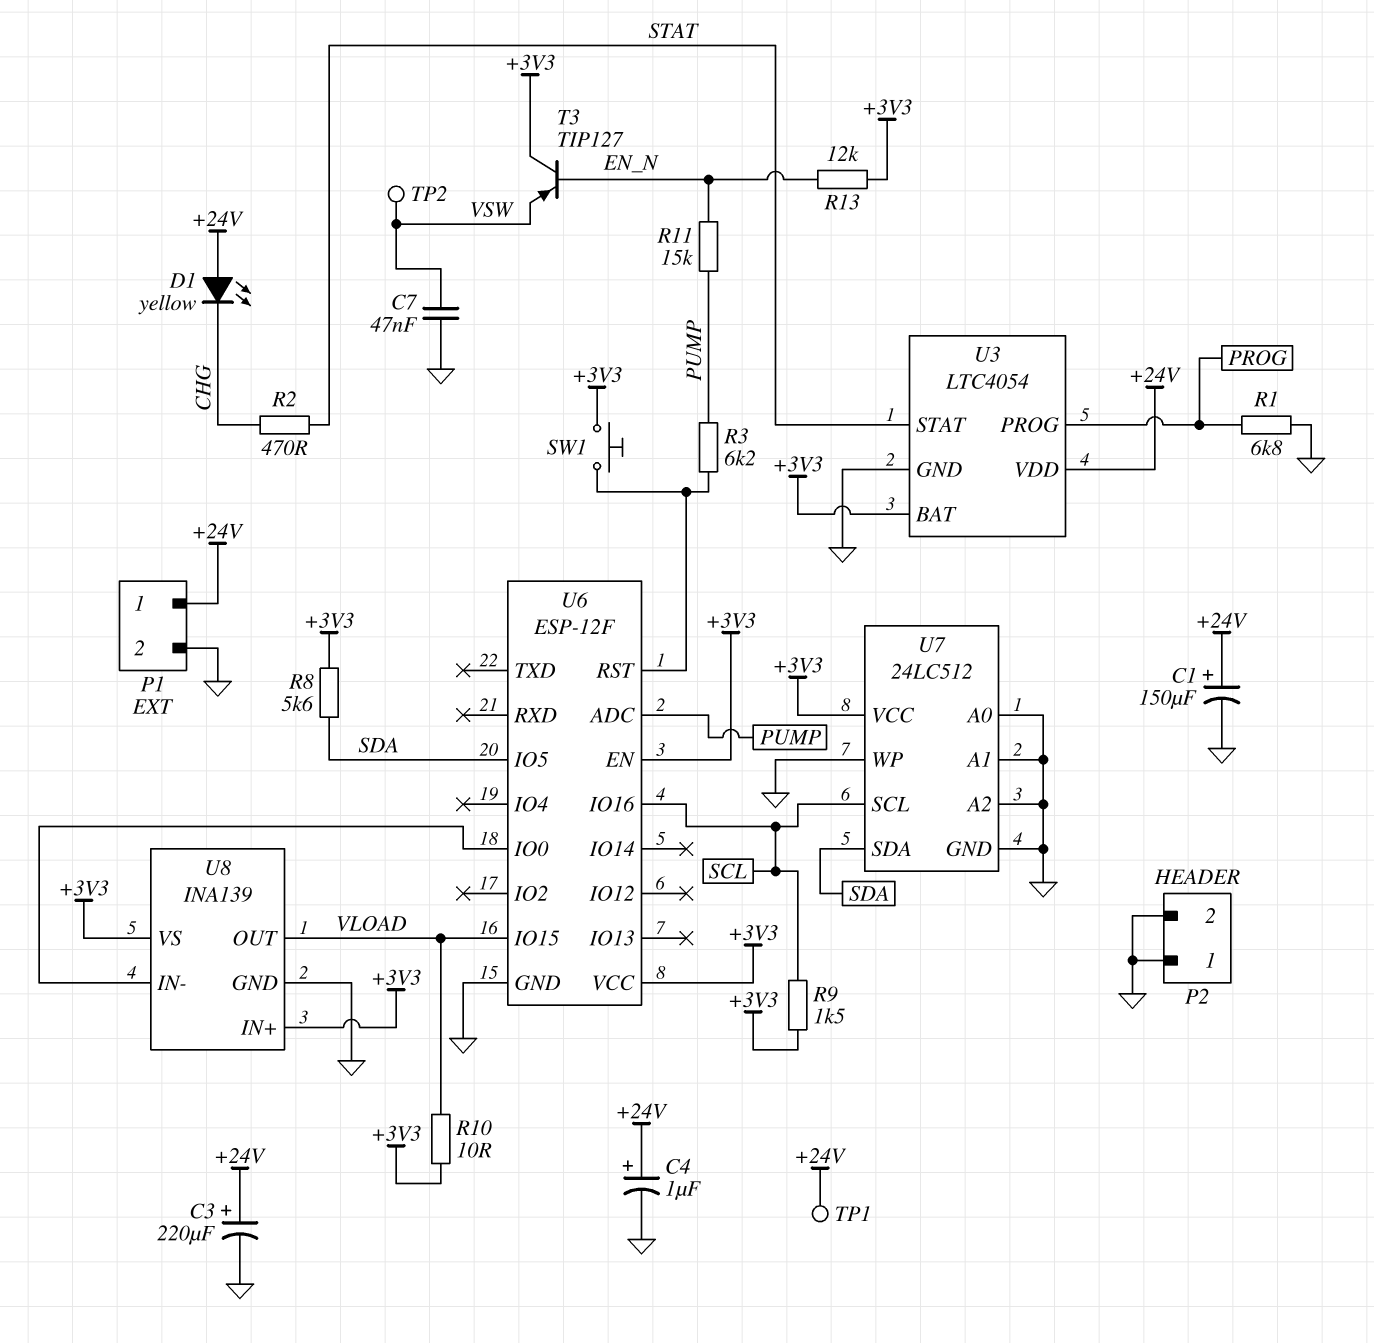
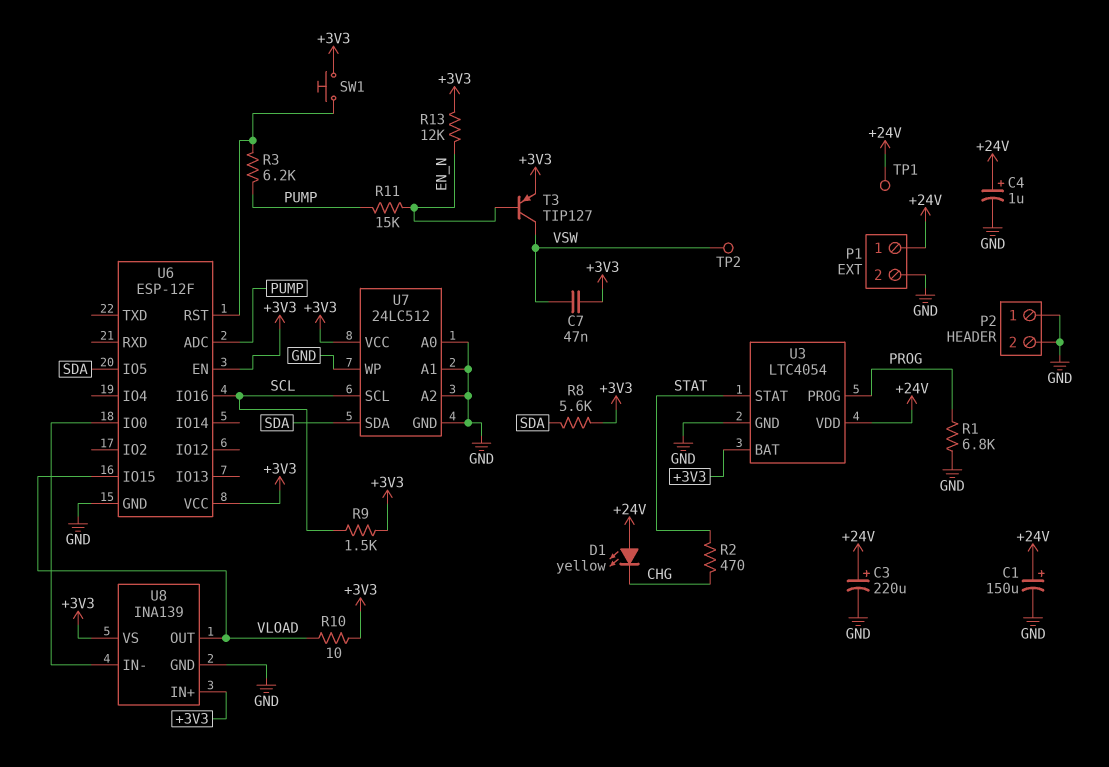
C7: 47nF (GND, VSW) -> 47nF (+3V3, VSW)
T3: PNP TIP127 (B EN_N, C +3V3, E VSW) -> PNP TIP127 (B EN_N, C VSW, E +3V3)

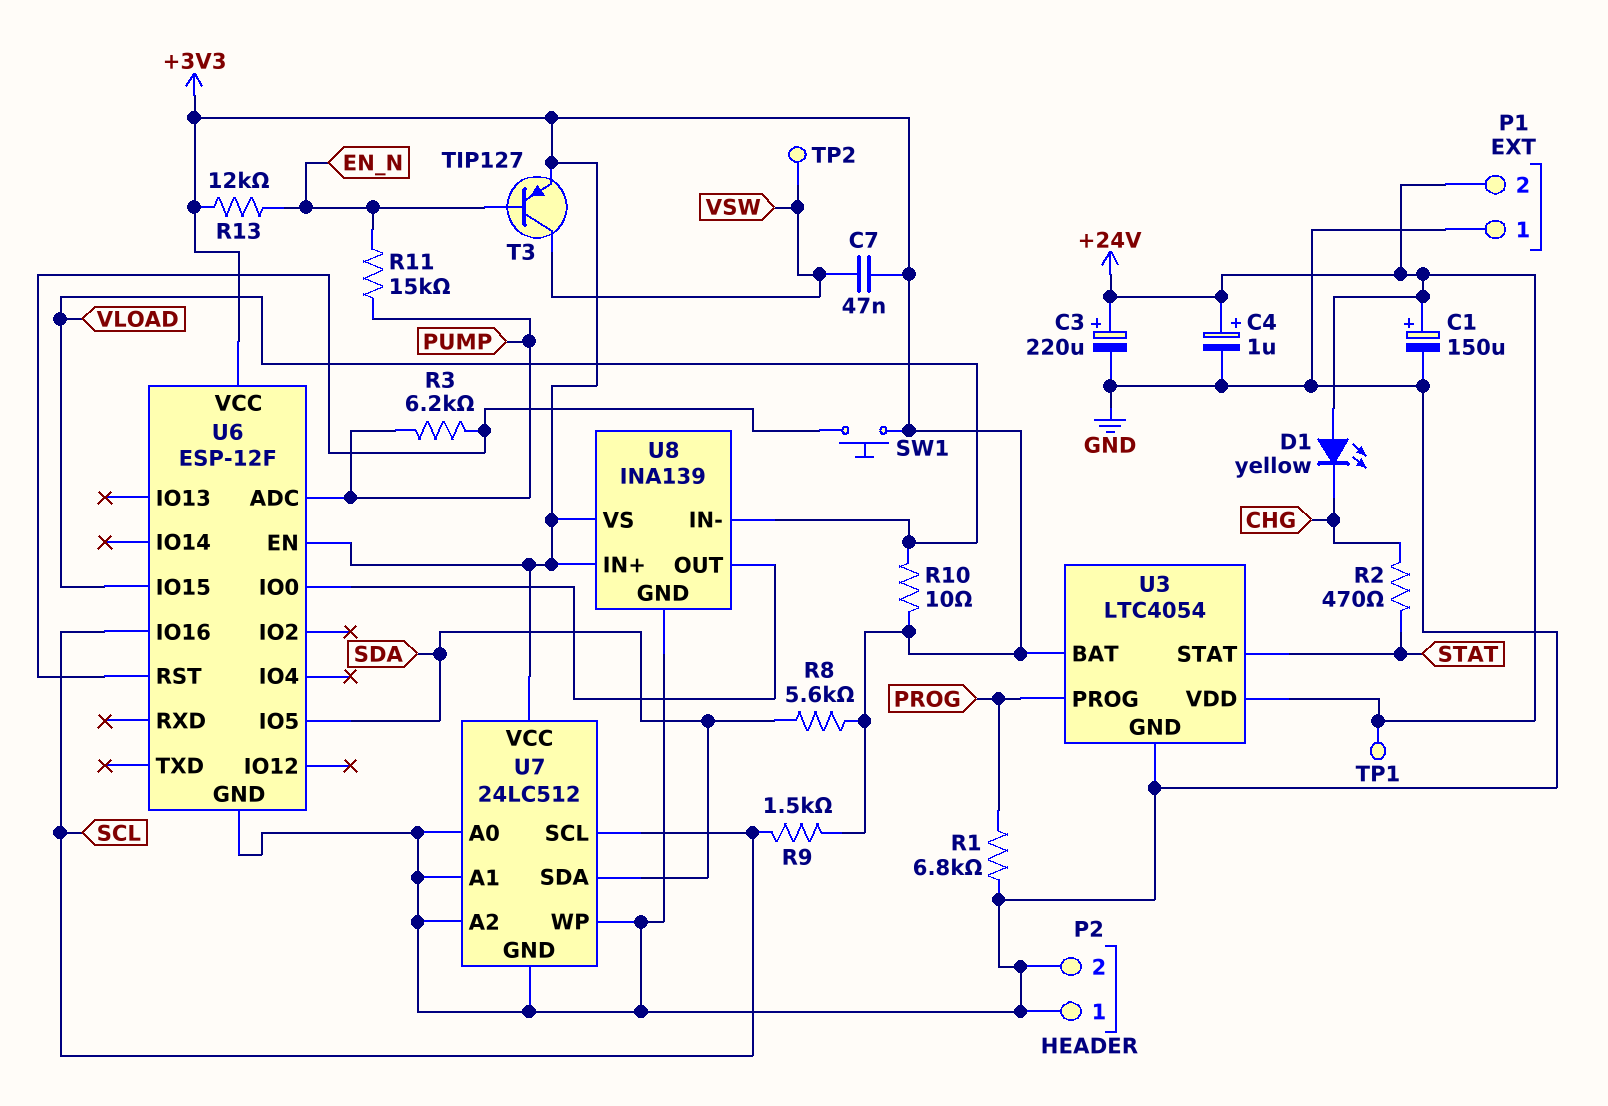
P1 pin 1: +24V -> GND
P1 pin 2: GND -> +24V
U8 pin IN-: U6/IO0 -> VLOAD
U8 pin OUT: VLOAD -> U6/IO0

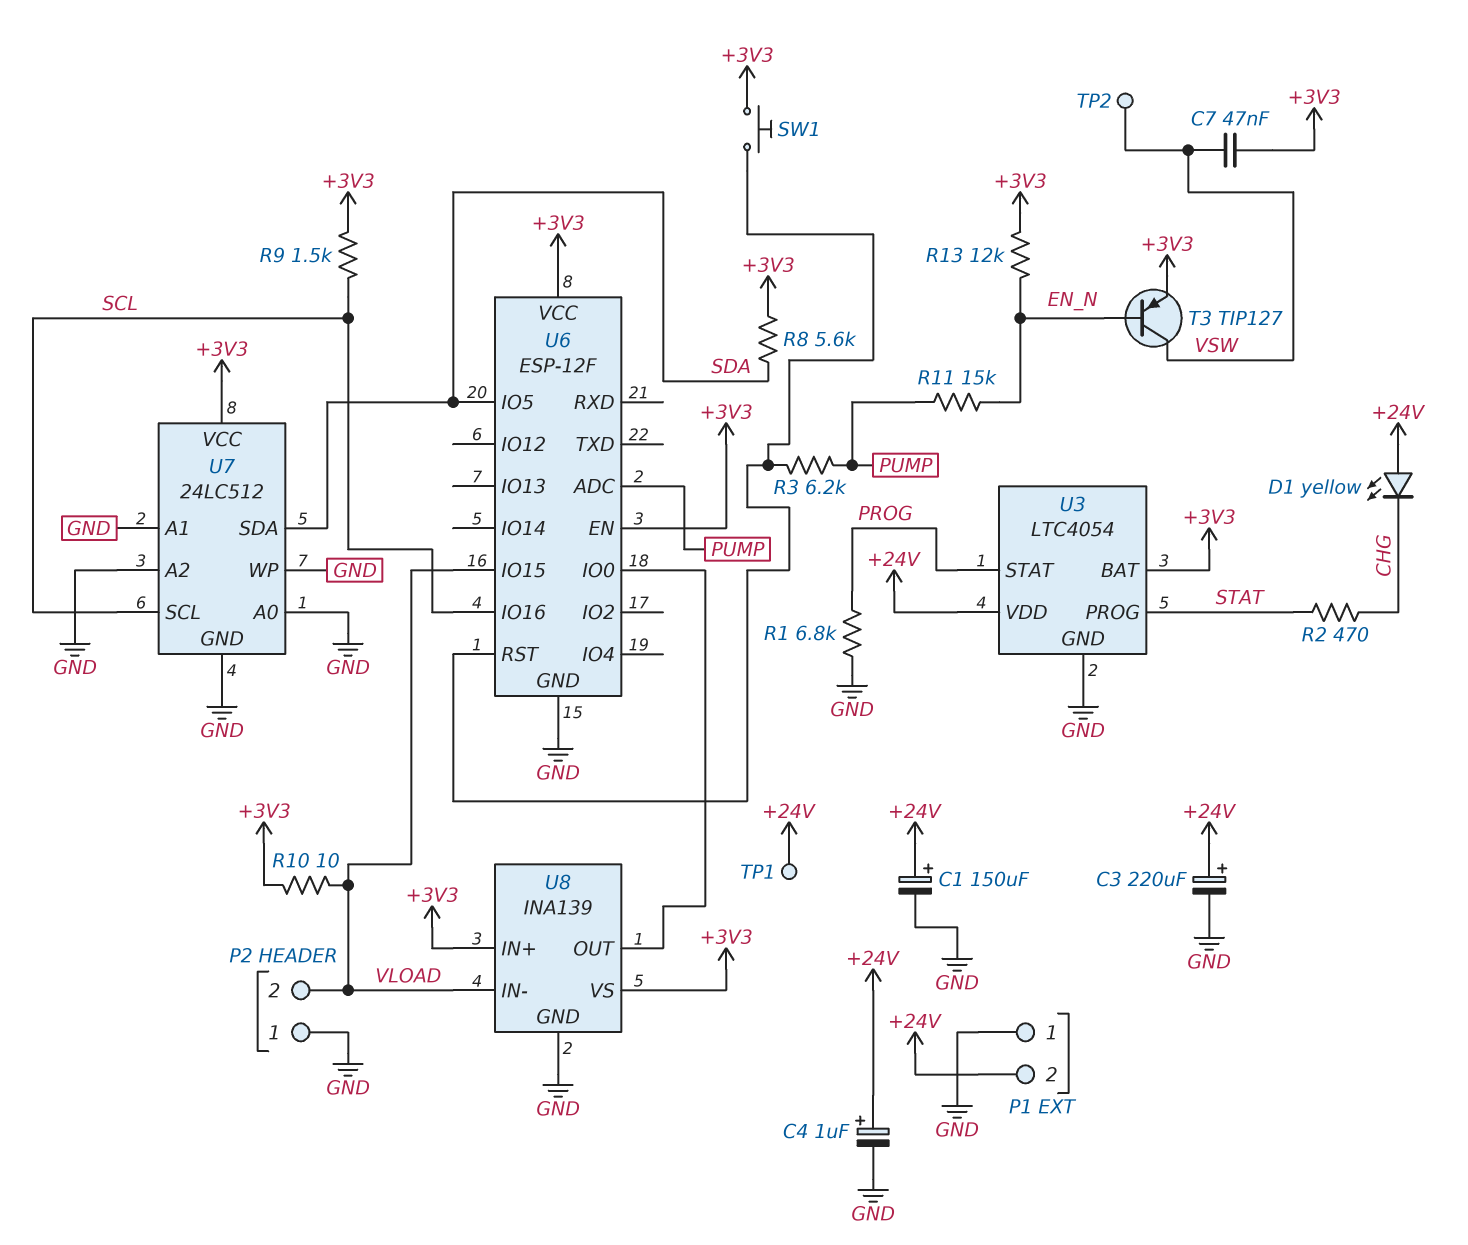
P2 pin 2: GND -> VLOAD
U3 pin PROG: PROG -> STAT
U3 pin STAT: STAT -> PROG

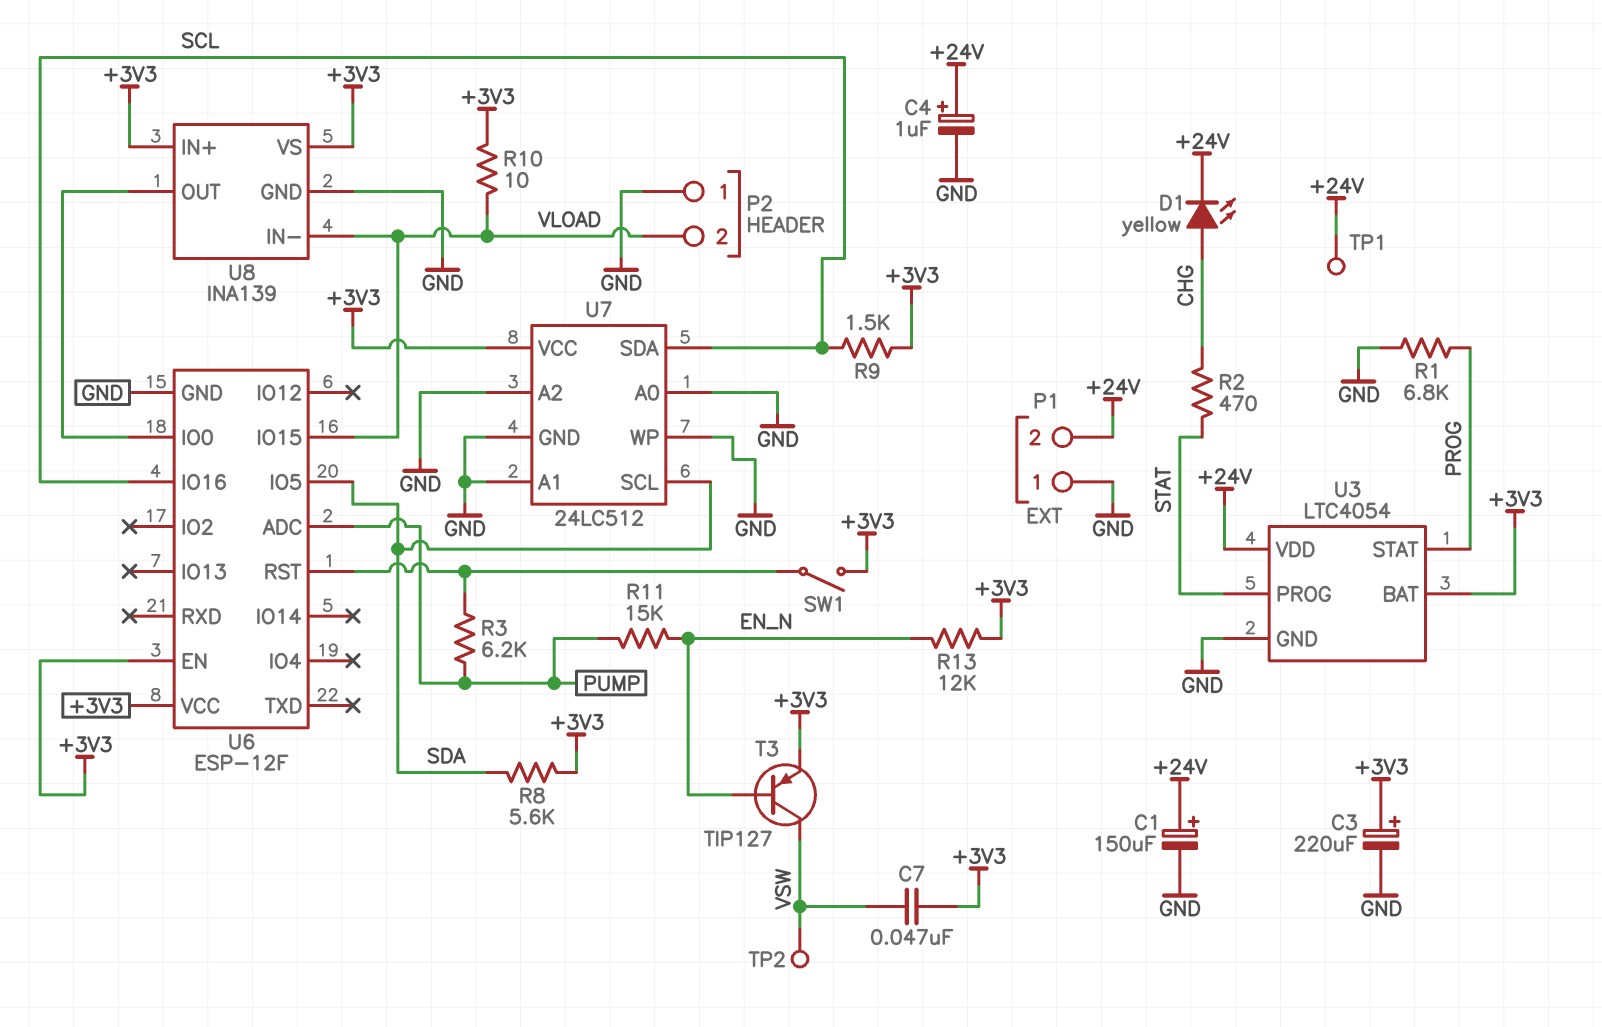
C3: 220uF (plus +24V, minus GND) -> 220uF (plus +3V3, minus GND)
D1: LED yellow (A +24V, K CHG) -> LED yellow (A CHG, K +24V)
SW1: button (+3V3, U6/RST) -> switch (+3V3, U6/RST)
U7 pin SCL: SCL -> SDA
U7 pin SDA: SDA -> SCL

